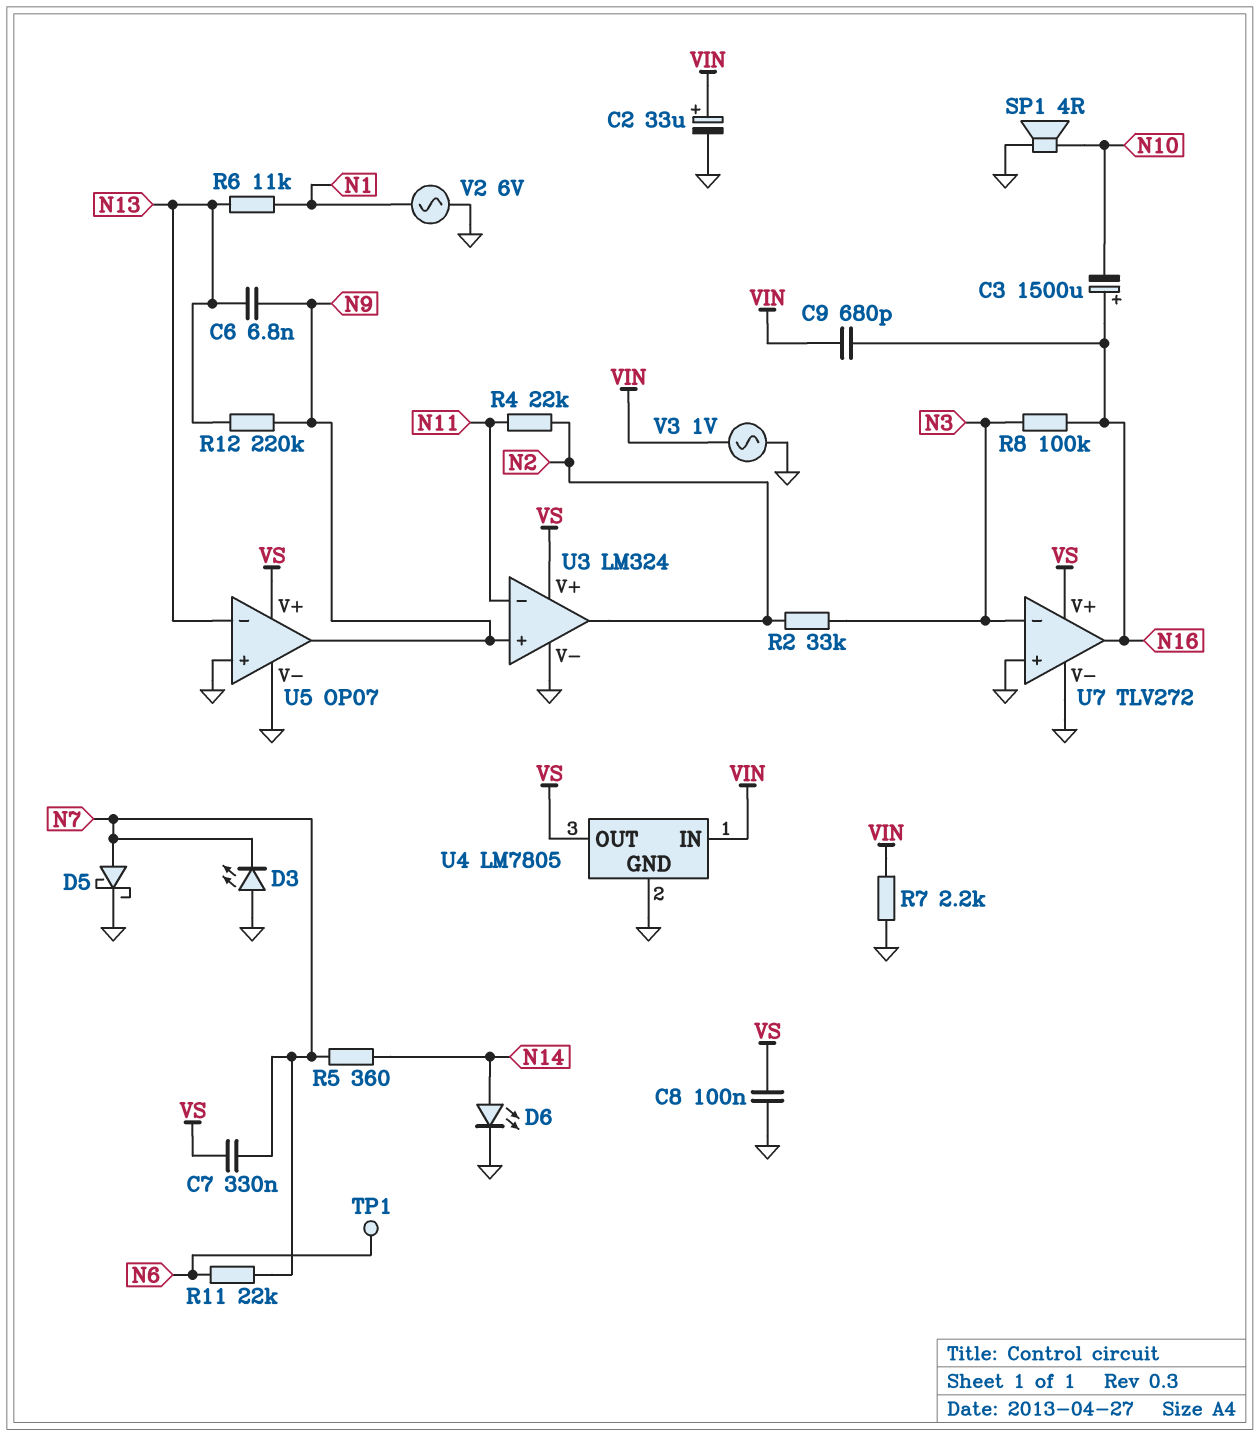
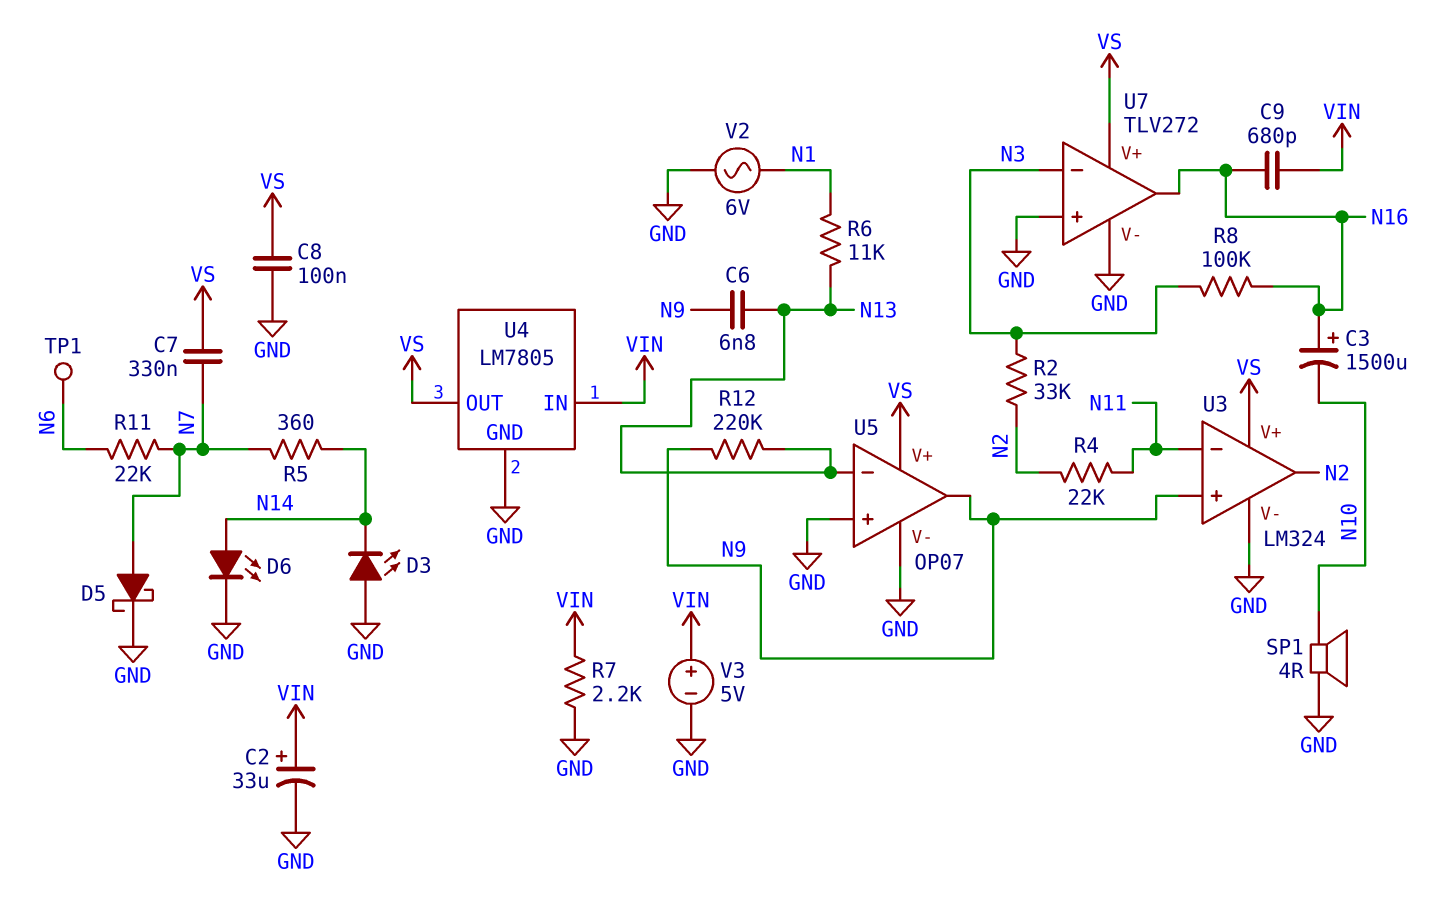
D3: LED (A GND, K N7) -> LED (A GND, K N14)
V3: AC 1V (GND, VIN) -> 5V (plus VIN, minus GND)

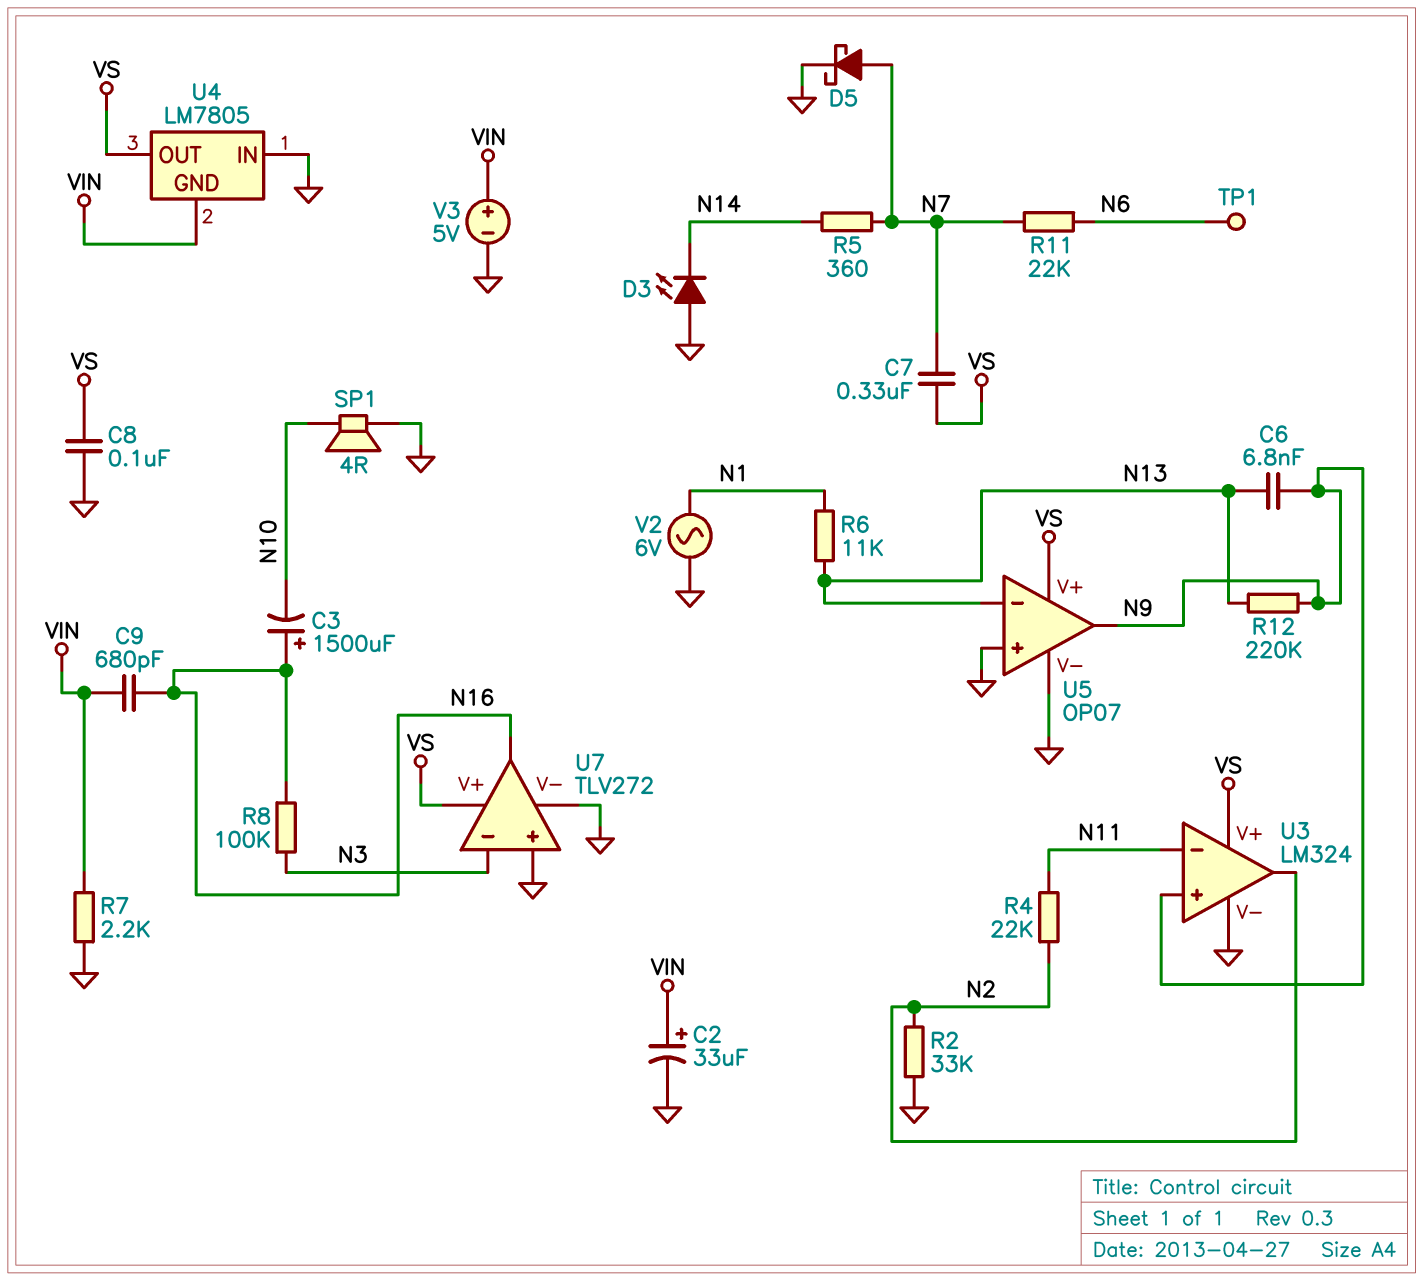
D6: LED (A N14, K GND) -> none
R2: 33k (N2, N3) -> 33k (GND, N2)
U4 pin GND: GND -> VIN
U4 pin IN: VIN -> GND

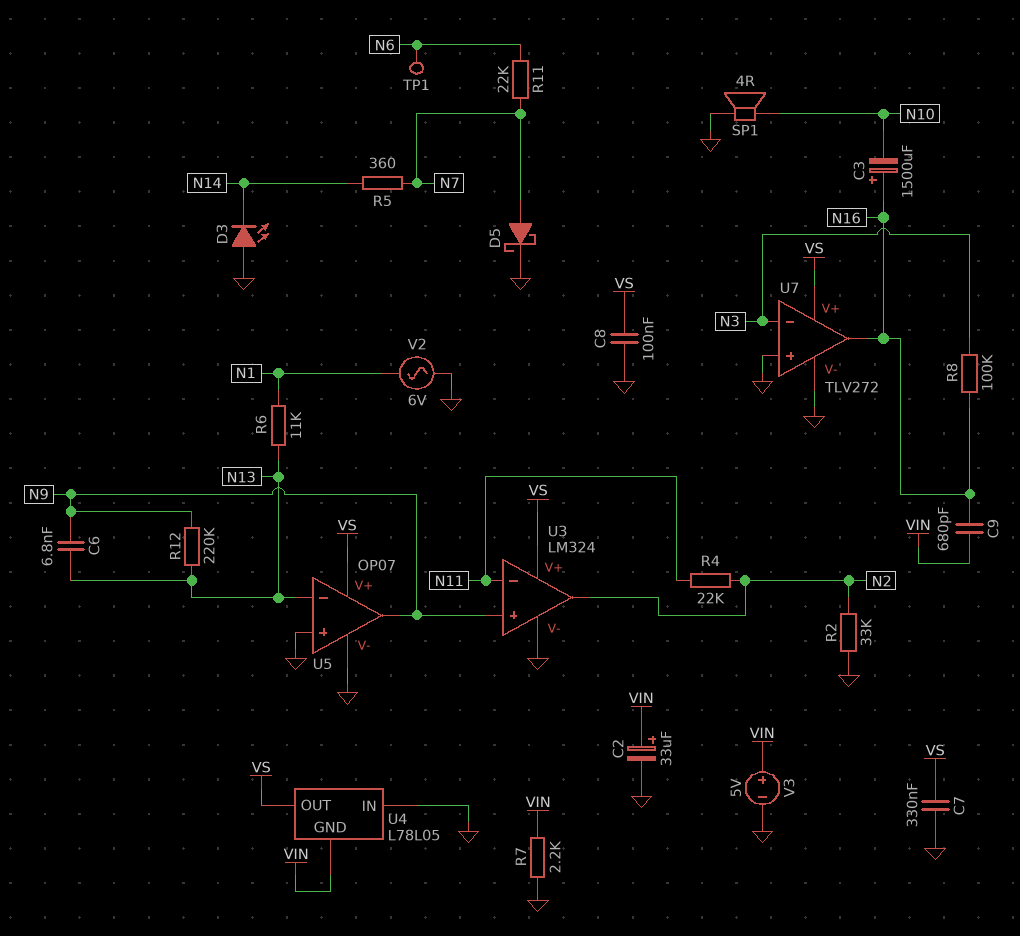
C7: 330nF (N7, VS) -> 330nF (GND, VS)
U4: LM7805 -> L78L05

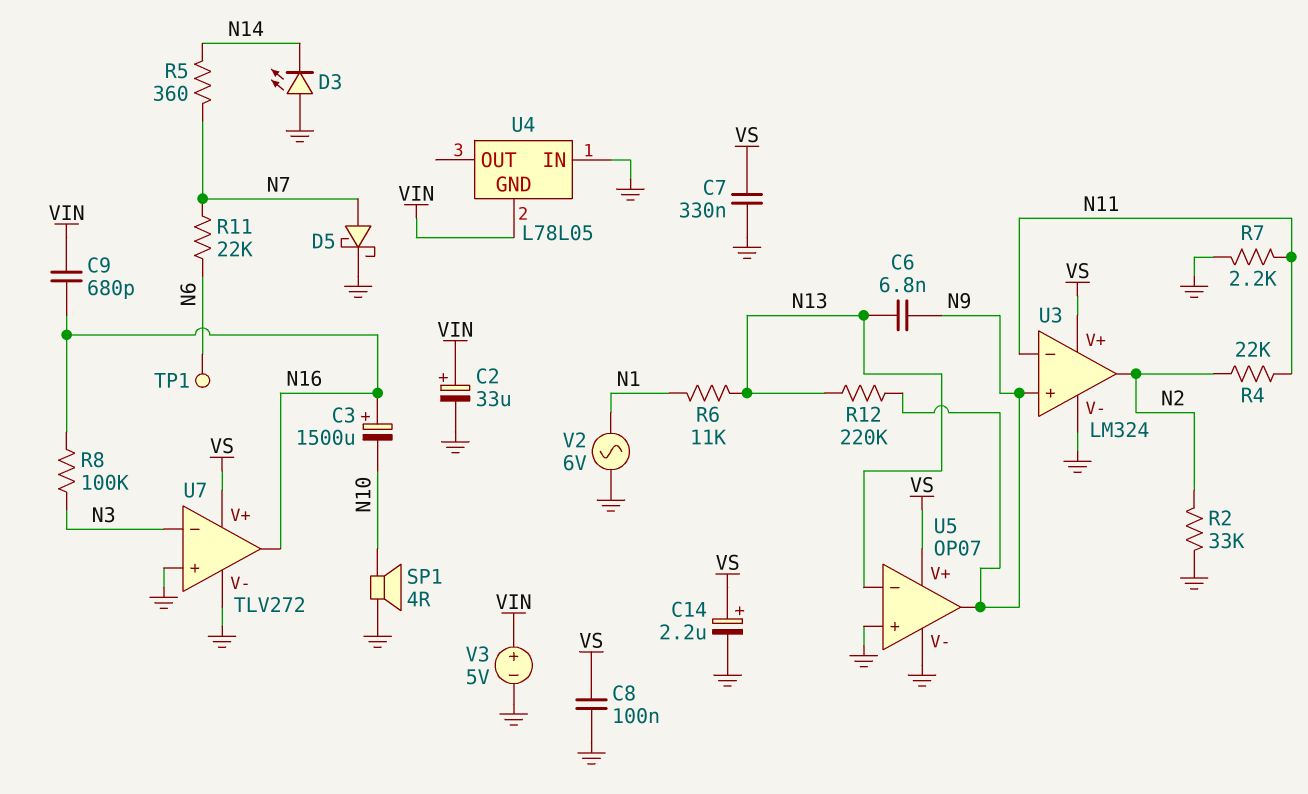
C14: none -> 2.2uF (plus VS, minus GND)
R7: 2.2k (GND, VIN) -> 2.2k (GND, N11)
U4 pin OUT: VS -> none

